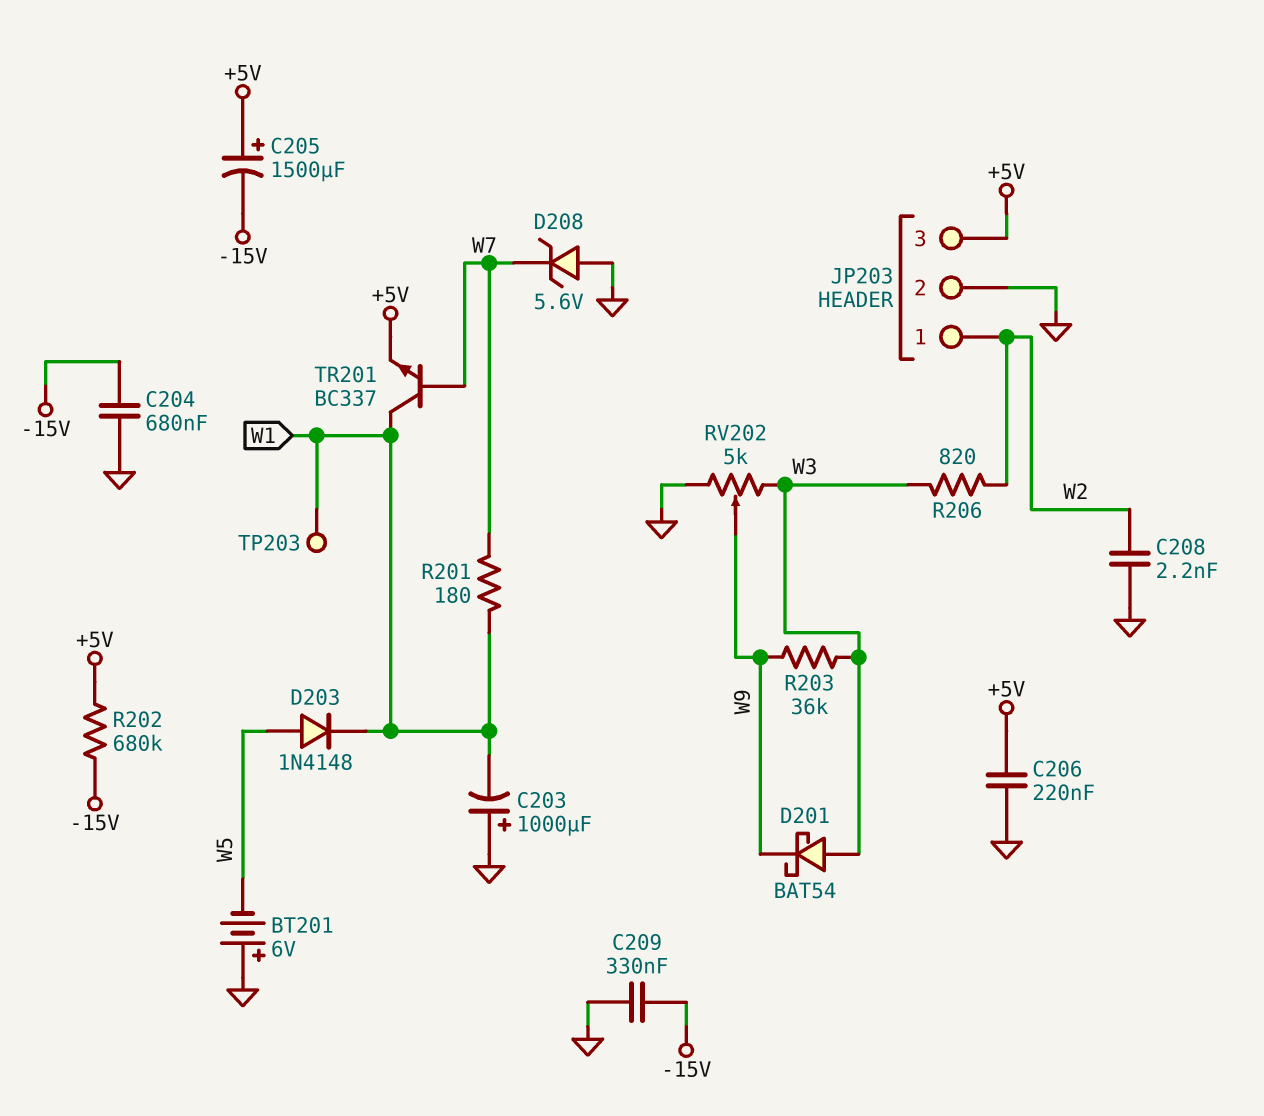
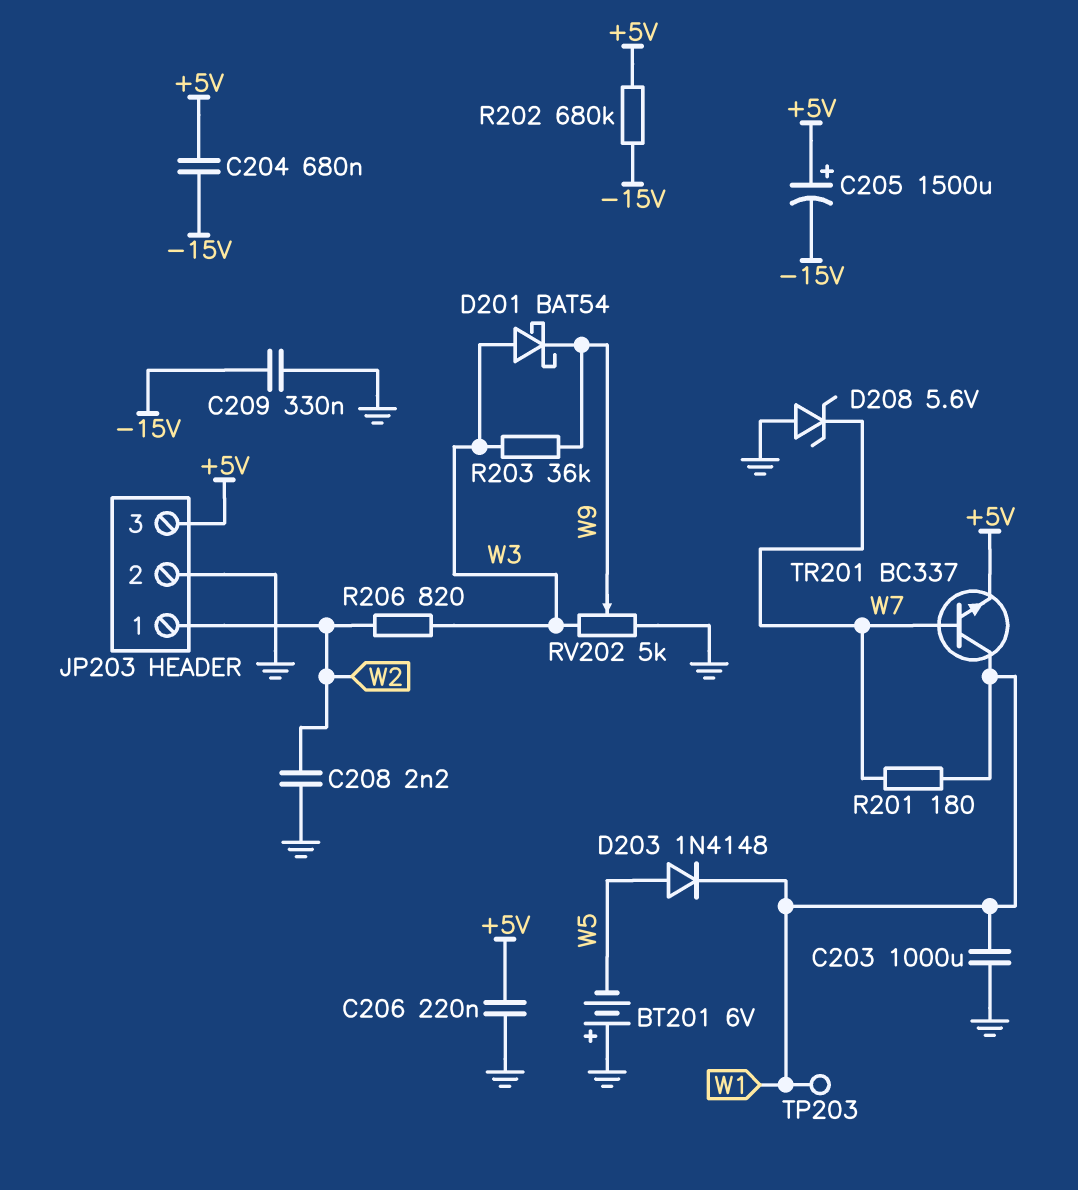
C203: 1000uF (plus GND, minus W1) -> 1000uF (GND, W1)
C204: 680nF (-15V, GND) -> 680nF (+5V, -15V)

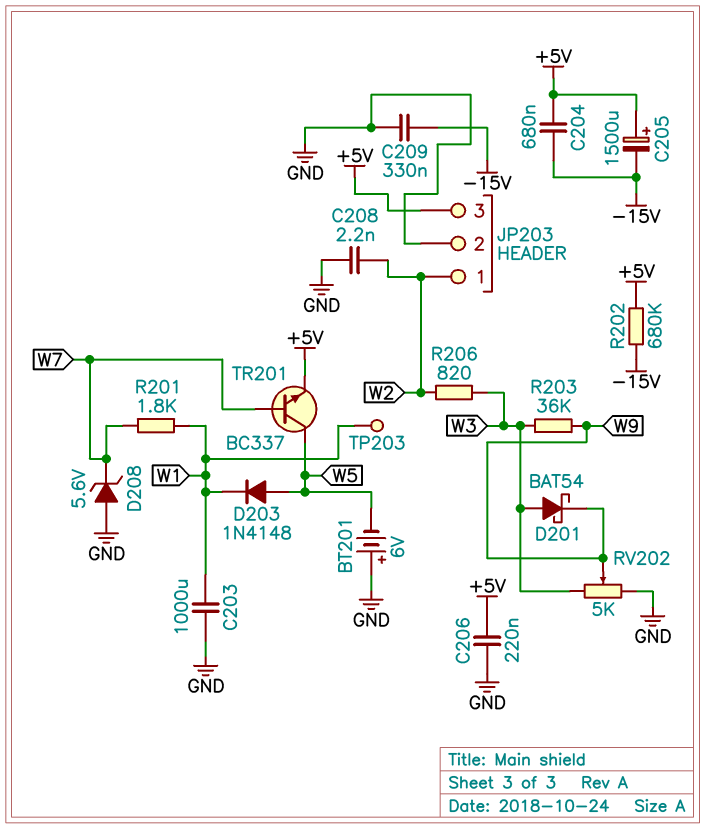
R201: 180 (W1, W7) -> 1.8k (W1, W7)
TR201: NPN BC337 (B W7, C W1, E +5V) -> NPN BC337 (B W7, C W5, E +5V)

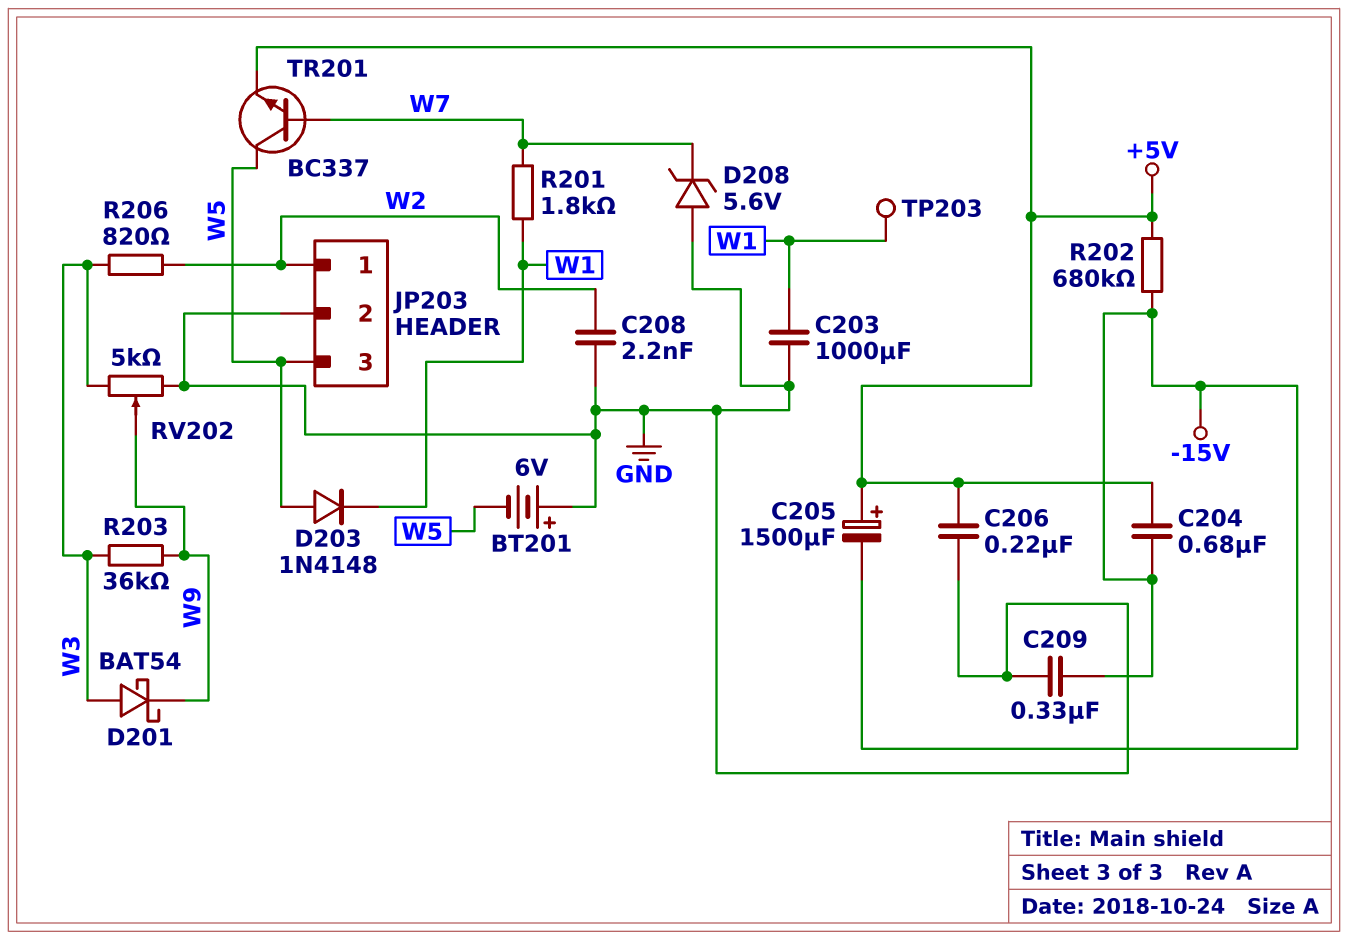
JP203 pin 3: +5V -> W5

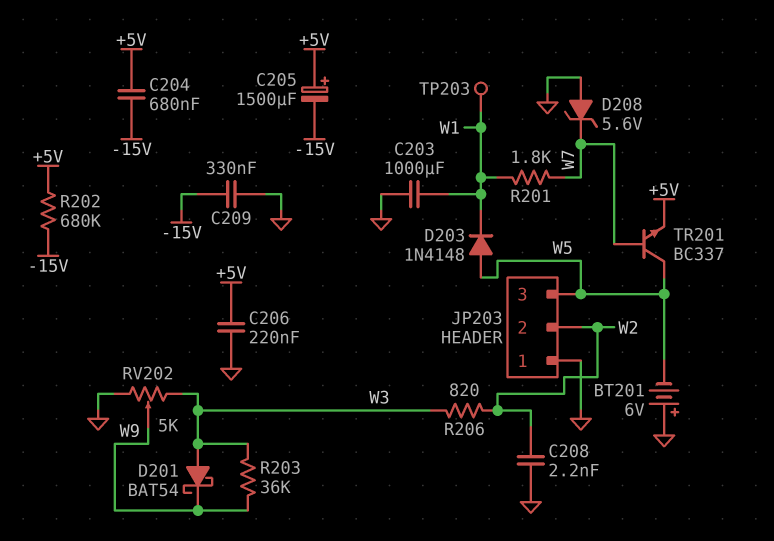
JP203 pin 1: W2 -> GND
JP203 pin 2: GND -> W2

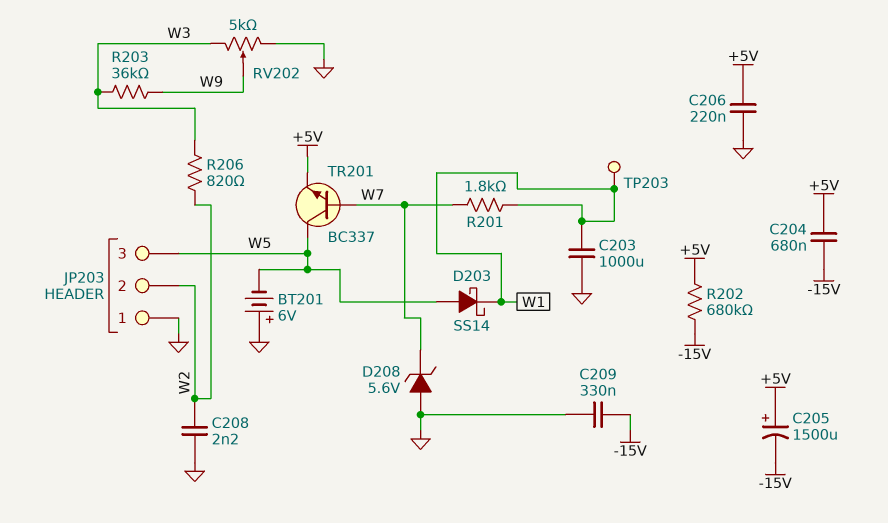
D201: schottky BAT54 (A W3, K W9) -> none
D203: diode 1N4148 (A W5, K W1) -> schottky SS14 (A W5, K W1)

